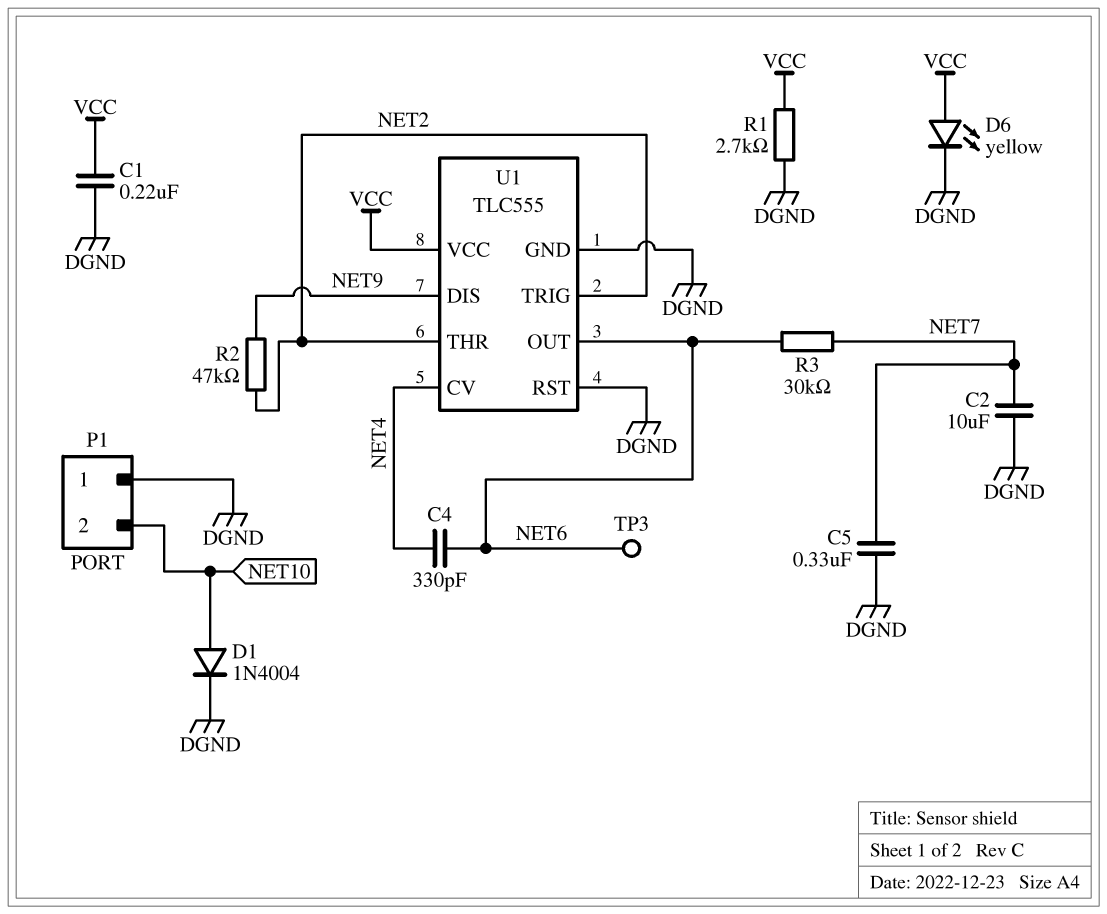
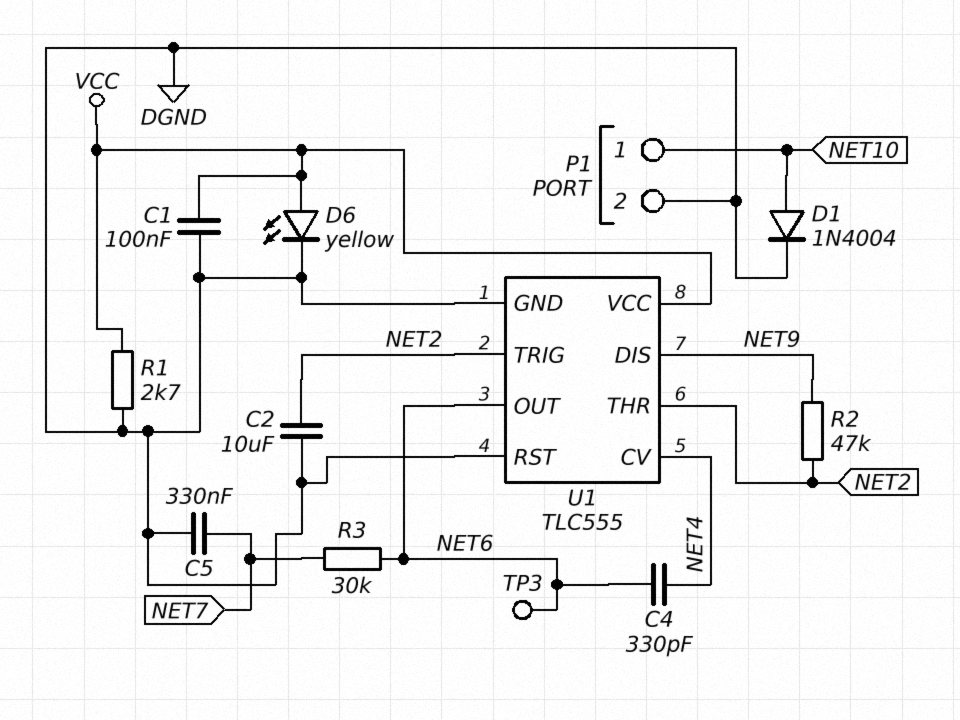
C1: 220nF (DGND, VCC) -> 100nF (DGND, VCC)
C2: 10uF (DGND, NET7) -> 10uF (DGND, NET2)
P1 pin 1: DGND -> NET10
P1 pin 2: NET10 -> DGND

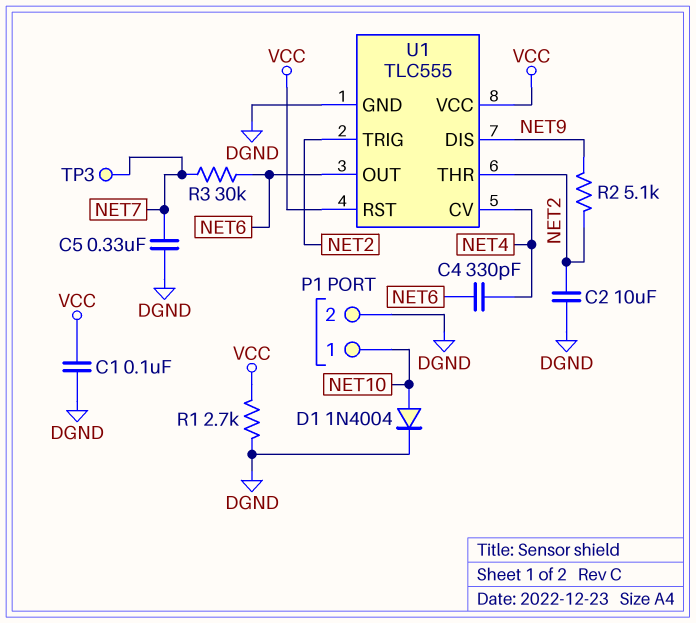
D6: LED yellow (A VCC, K DGND) -> none
R2: 47k (NET2, NET9) -> 5.1k (NET2, NET9)
TP3: test point (NET6) -> test point (NET7)
U1 pin RST: DGND -> VCC

